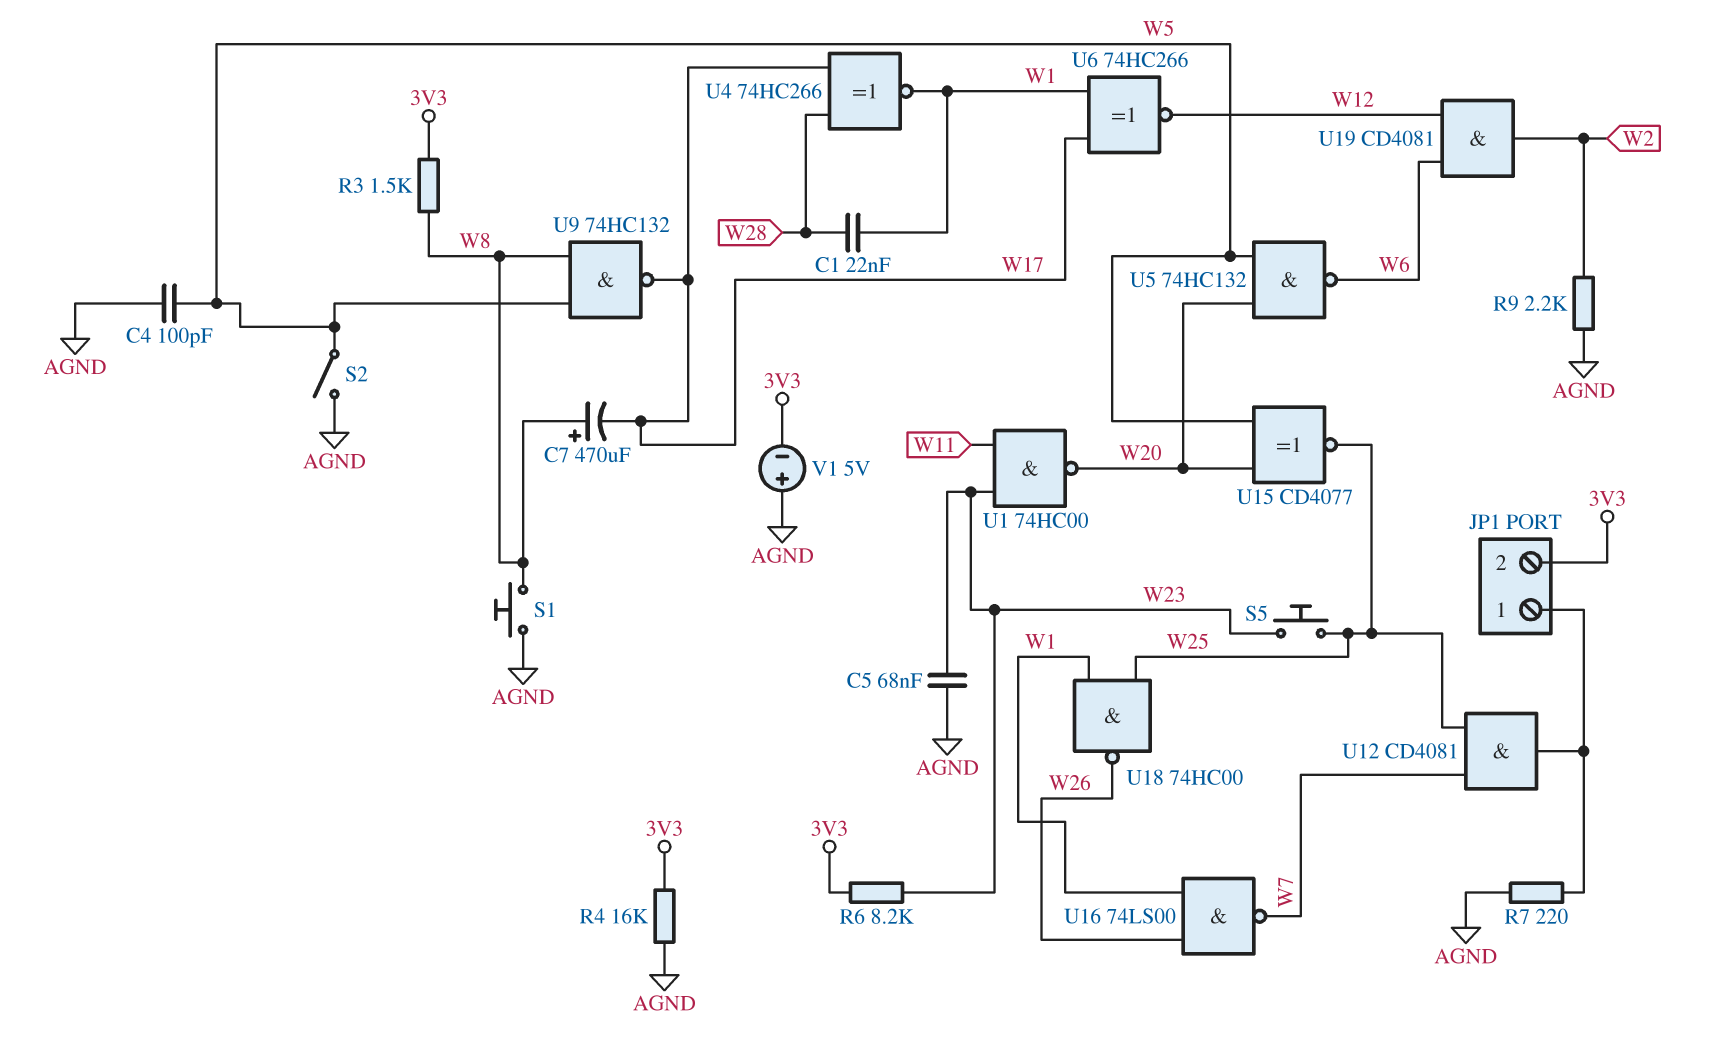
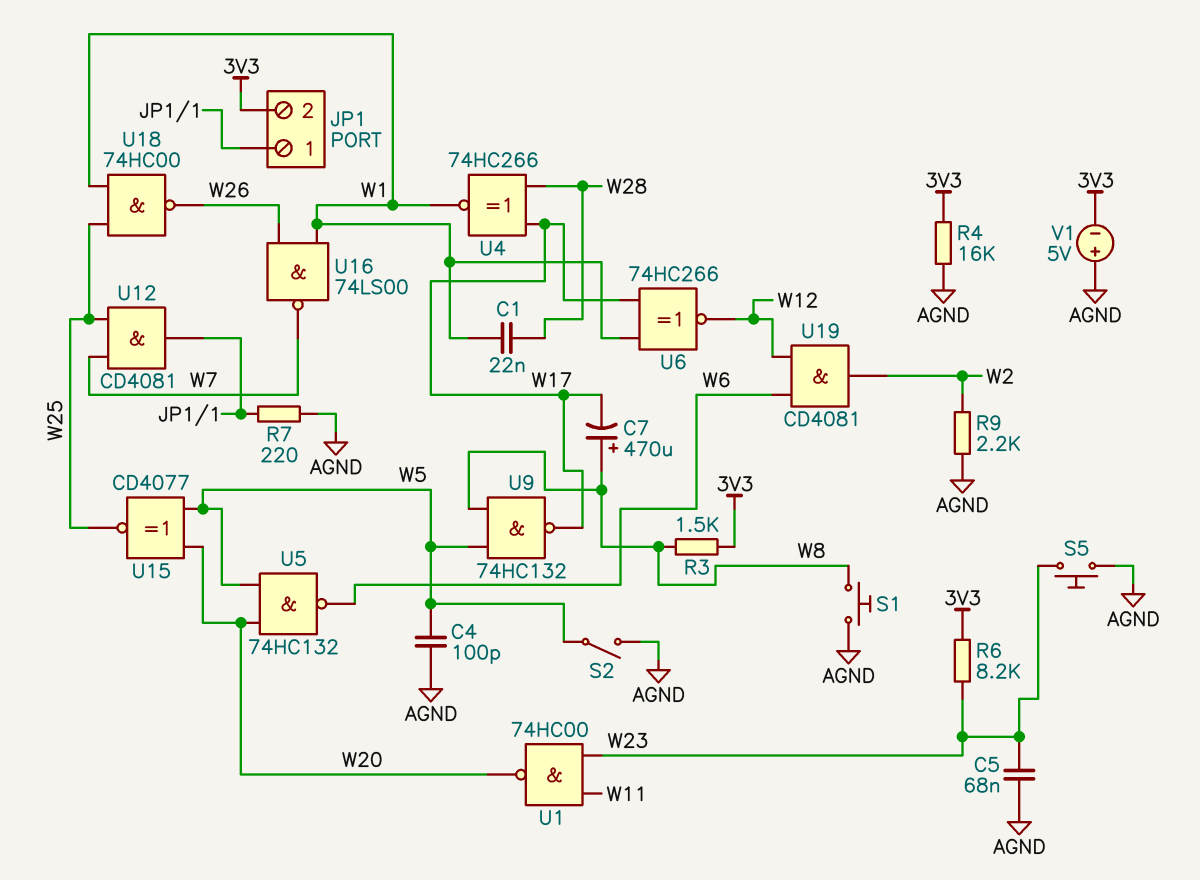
S5: button (W23, W25) -> button (AGND, W23)

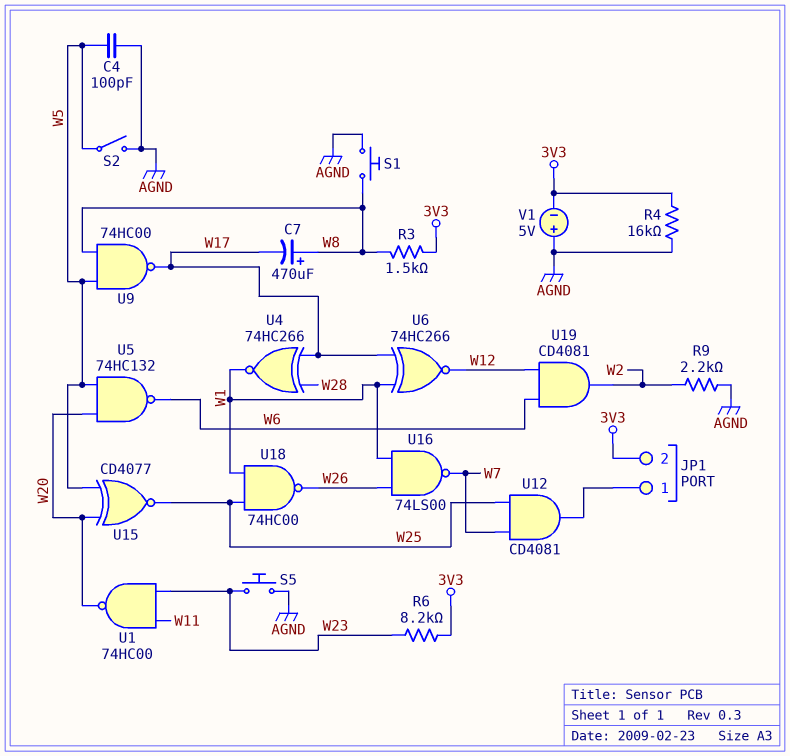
C1: 22nF (W1, W28) -> none
C5: 68nF (AGND, W23) -> none
R7: 220 (AGND, JP1/1) -> none
U9: NAND 74HC132 (in W5, in W8, out W17) -> NAND 74HC00 (in W5, in W8, out W17)

